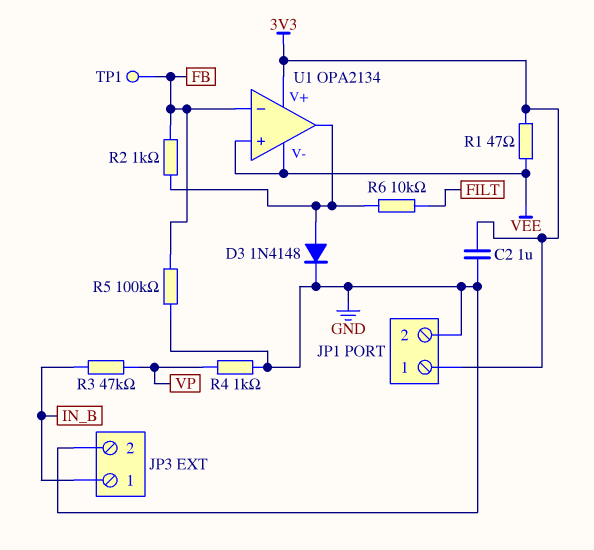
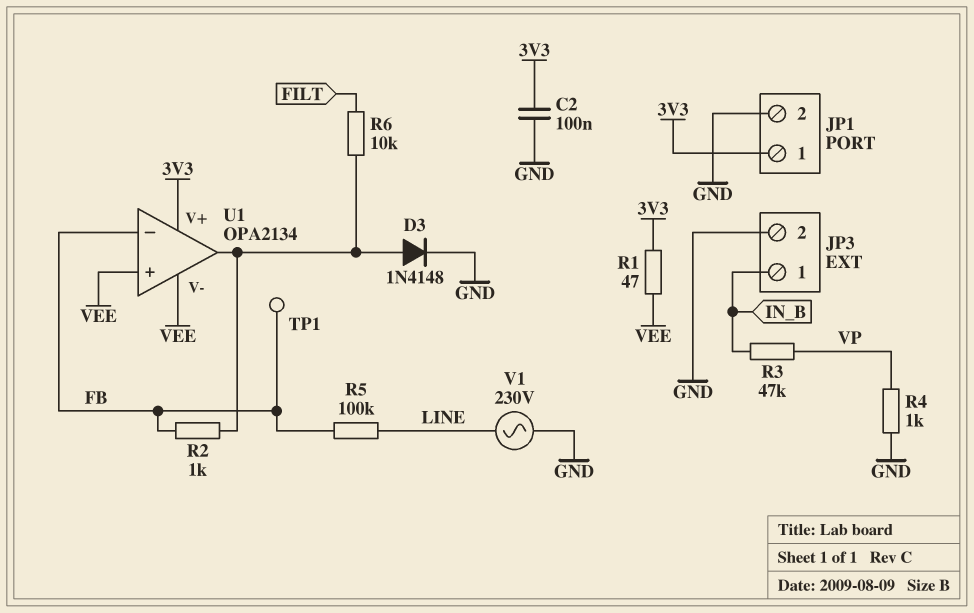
C2: 1uF (3V3, GND) -> 100nF (3V3, GND)
R5: 100k (FB, GND) -> 100k (FB, LINE)
V1: none -> AC 230V (GND, LINE)

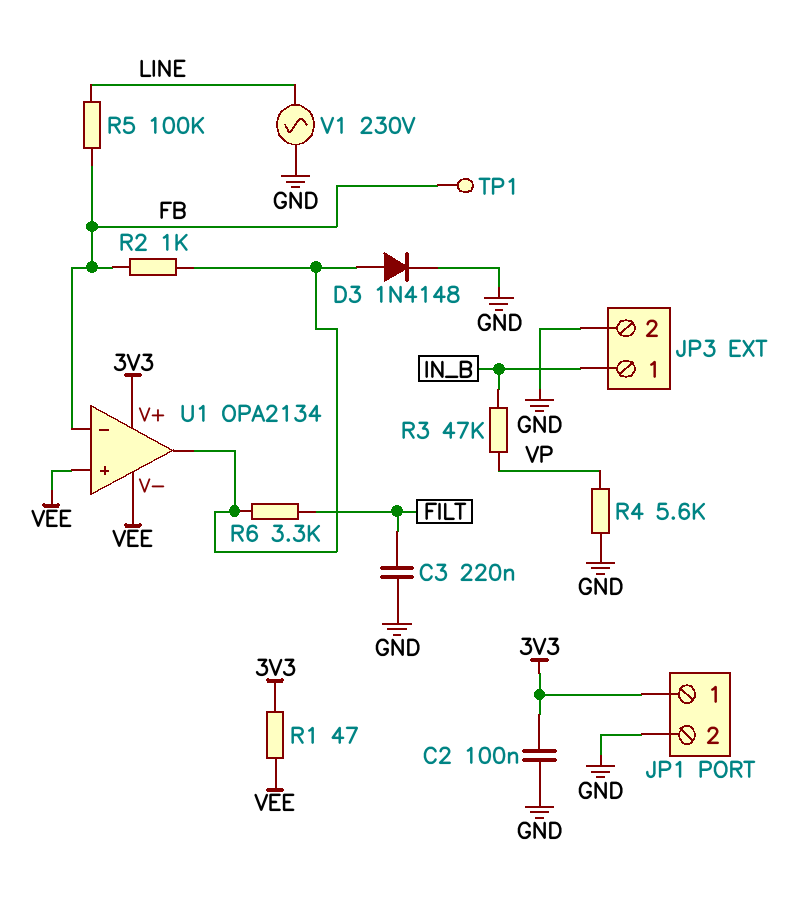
C3: none -> 220nF (FILT, GND)
R4: 1k (GND, VP) -> 5.6k (GND, VP)
R6: 10k (FILT, U1/out) -> 3.3k (FILT, U1/out)

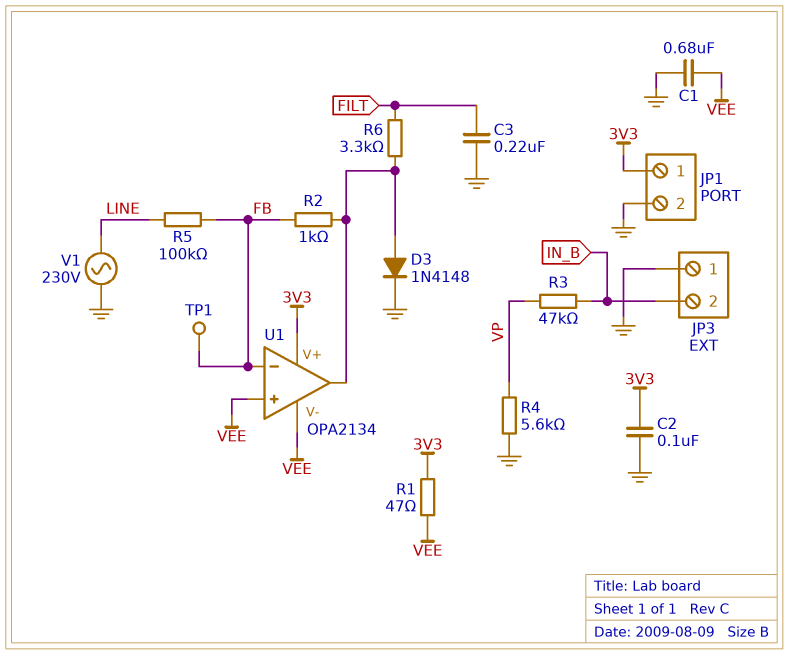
C1: none -> 680nF (GND, VEE)
JP3 pin 1: IN_B -> GND
JP3 pin 2: GND -> IN_B

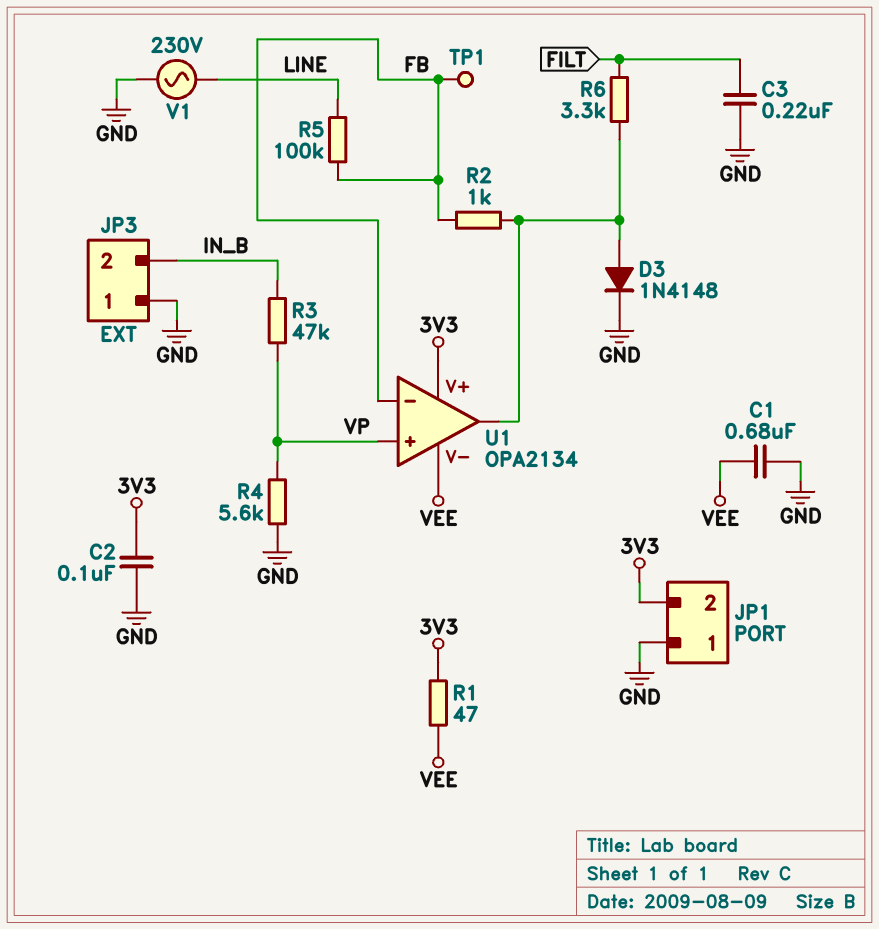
JP1 pin 1: 3V3 -> GND
JP1 pin 2: GND -> 3V3
U1 pin in+: VEE -> VP

